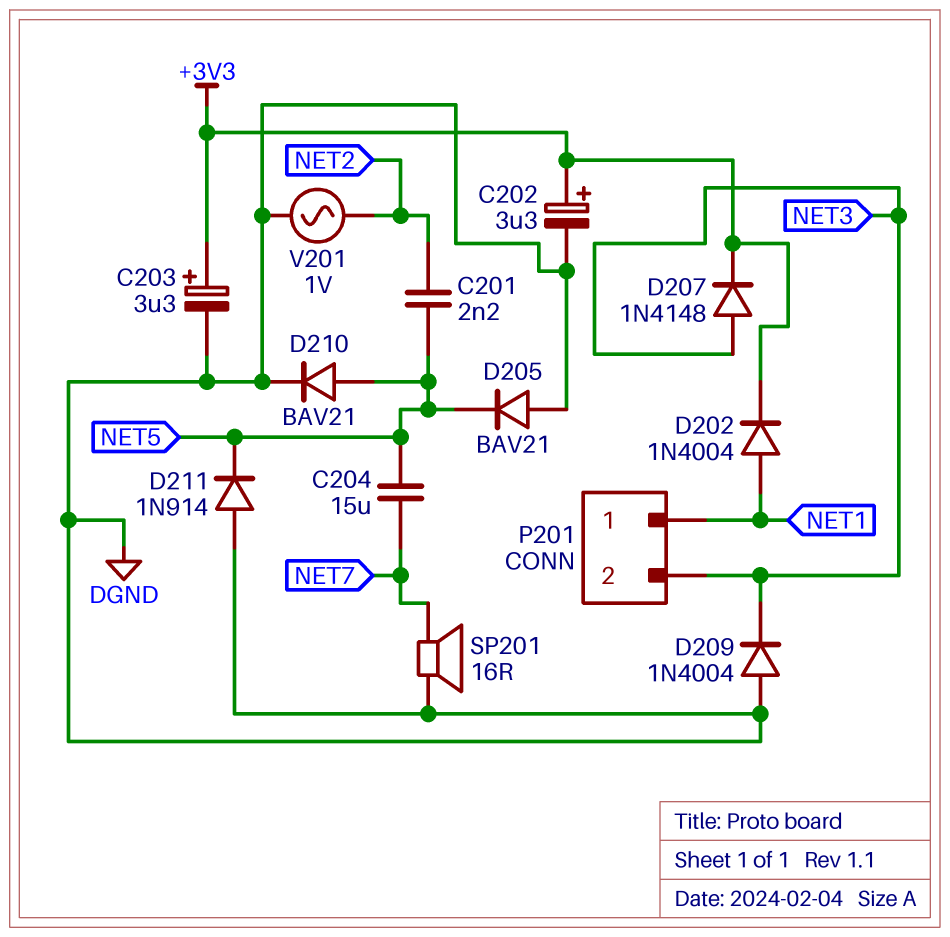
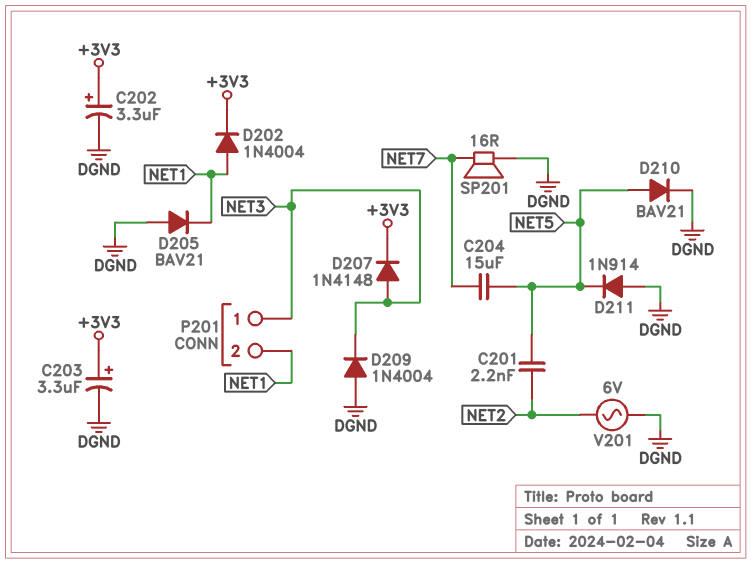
D205: diode BAV21 (A DGND, K NET5) -> diode BAV21 (A DGND, K NET1)
P201 pin 1: NET1 -> NET3
P201 pin 2: NET3 -> NET1
V201: AC 1V (DGND, NET2) -> AC 6V (DGND, NET2)

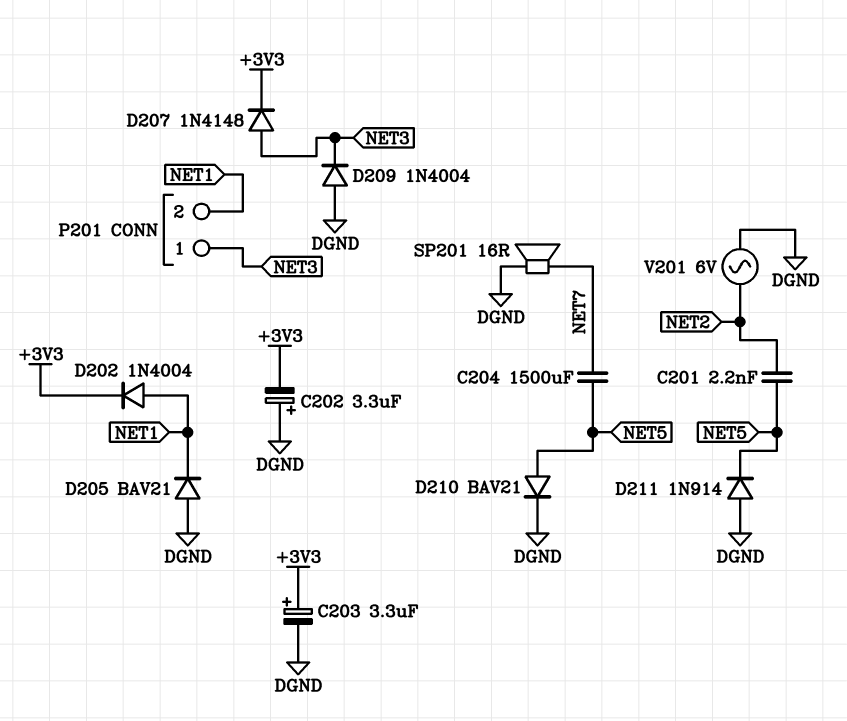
C202: 3.3uF (plus +3V3, minus DGND) -> 3.3uF (plus DGND, minus +3V3)
C204: 15uF (NET5, NET7) -> 1500uF (NET5, NET7)

